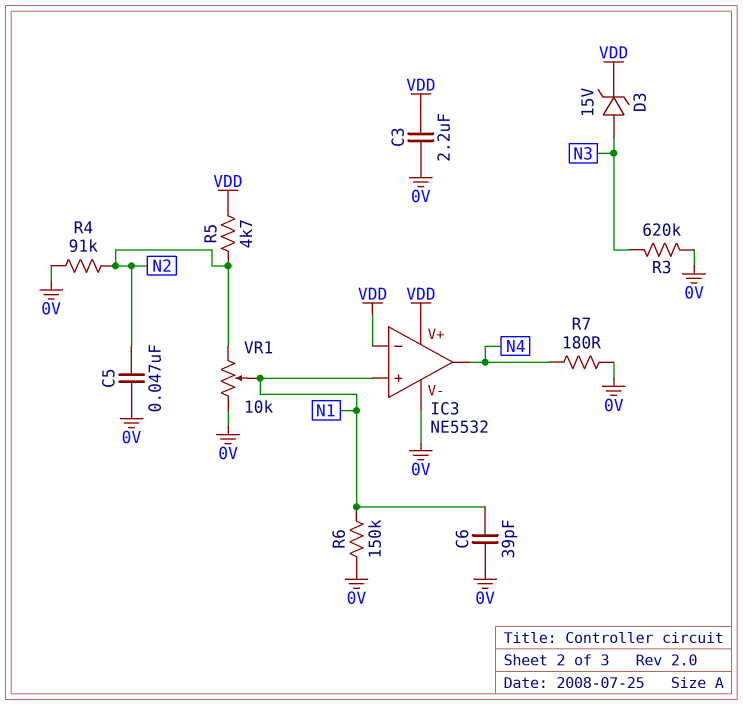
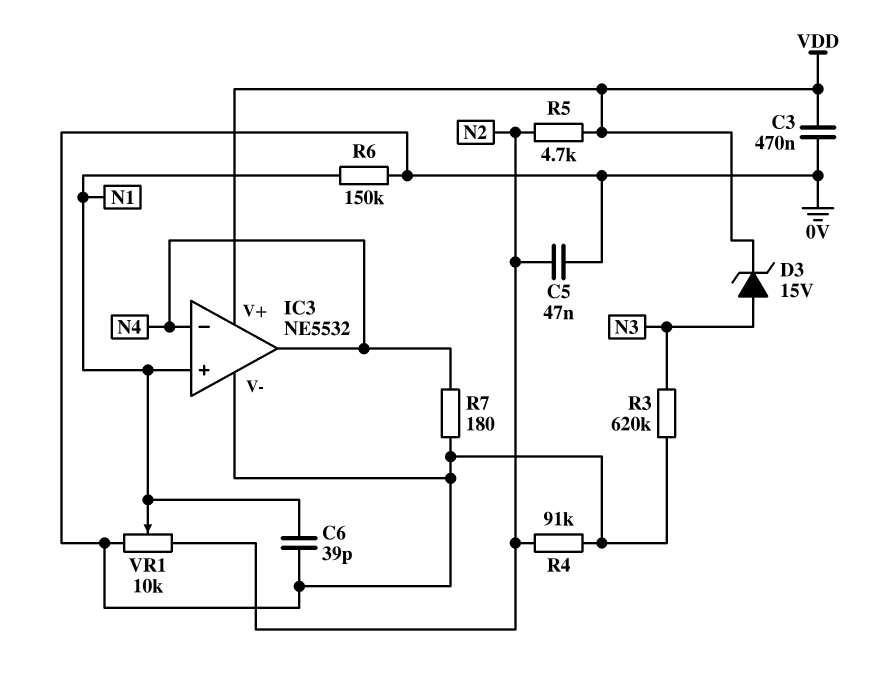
C3: 2.2uF (0V, VDD) -> 470nF (0V, VDD)
IC3 pin in-: VDD -> N4

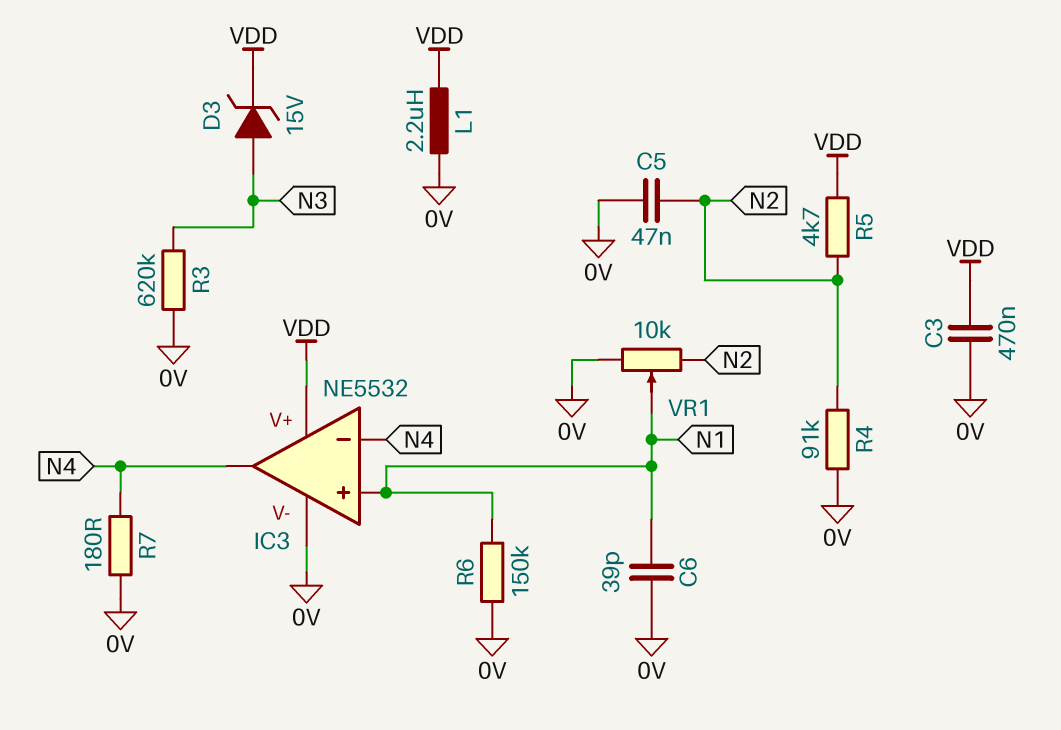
L1: none -> 2.2uH (0V, VDD)

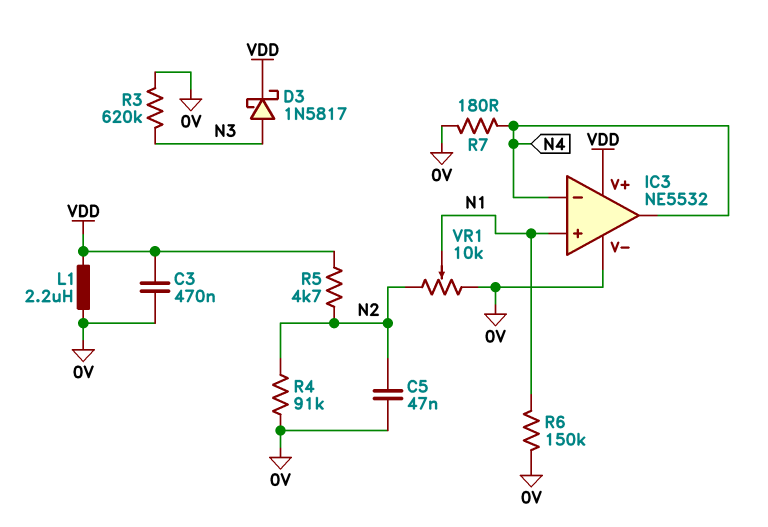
C6: 39pF (0V, N1) -> none
D3: zener 15V (A N3, K VDD) -> schottky 1N5817 (A N3, K VDD)

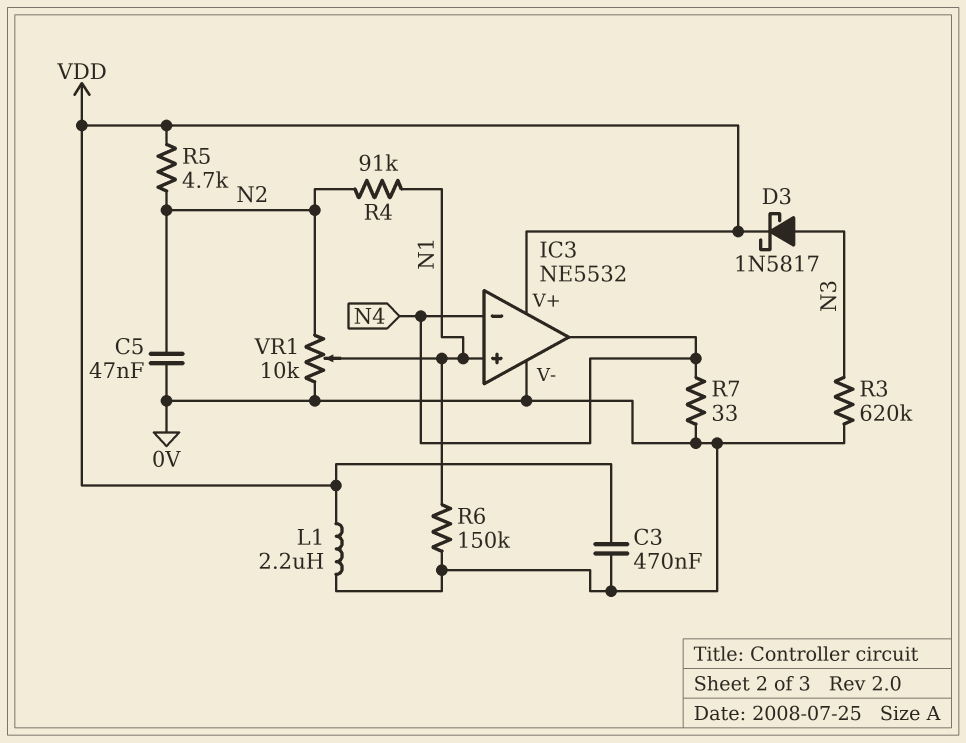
R4: 91k (0V, N2) -> 91k (N1, N2)
R7: 180 (0V, N4) -> 33 (0V, N4)

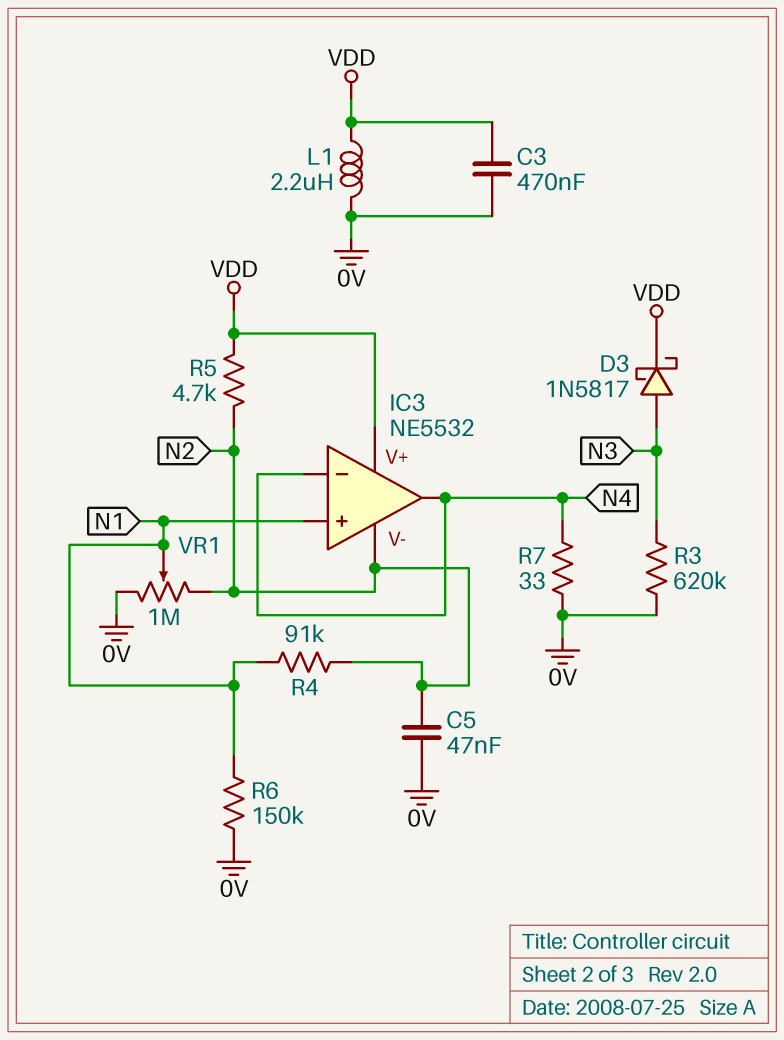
IC3 pin V-: 0V -> N2
VR1: 10k (0V, N2, wiper N1) -> 1M (0V, N2, wiper N1)

